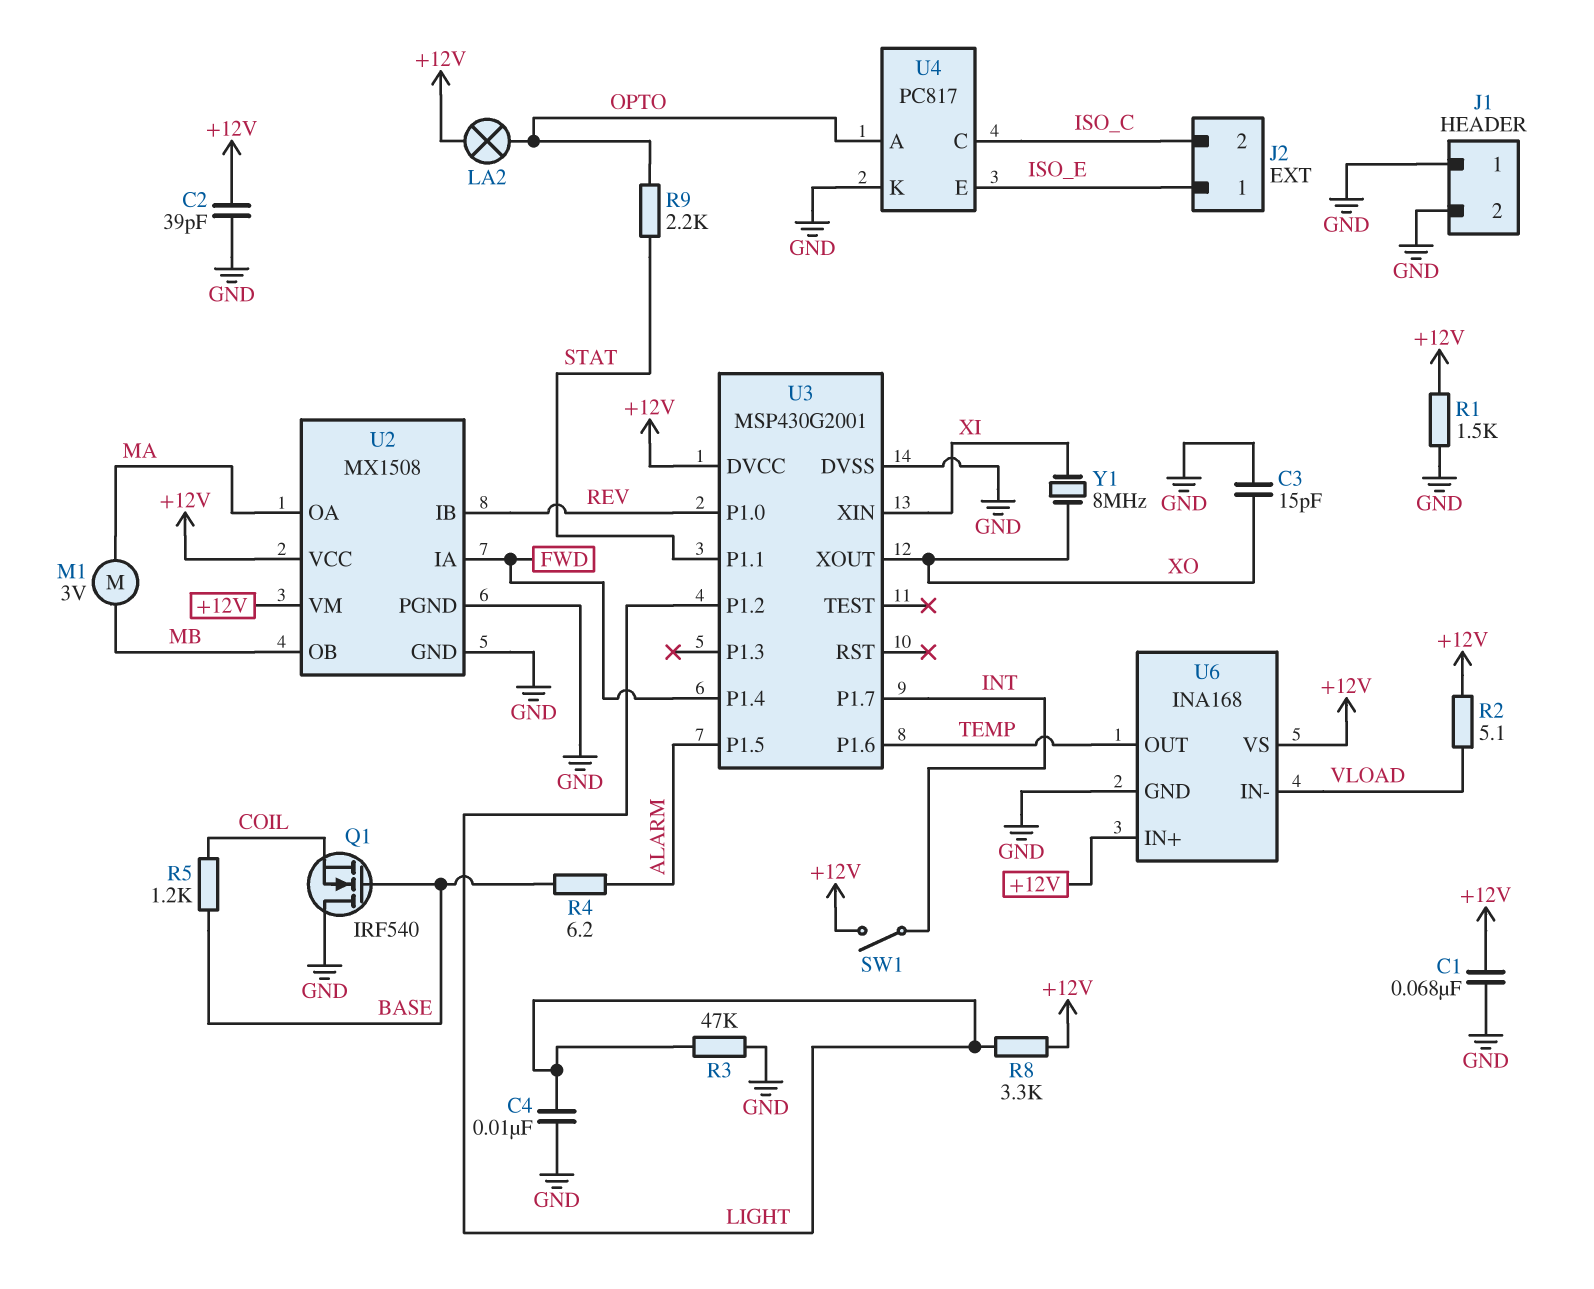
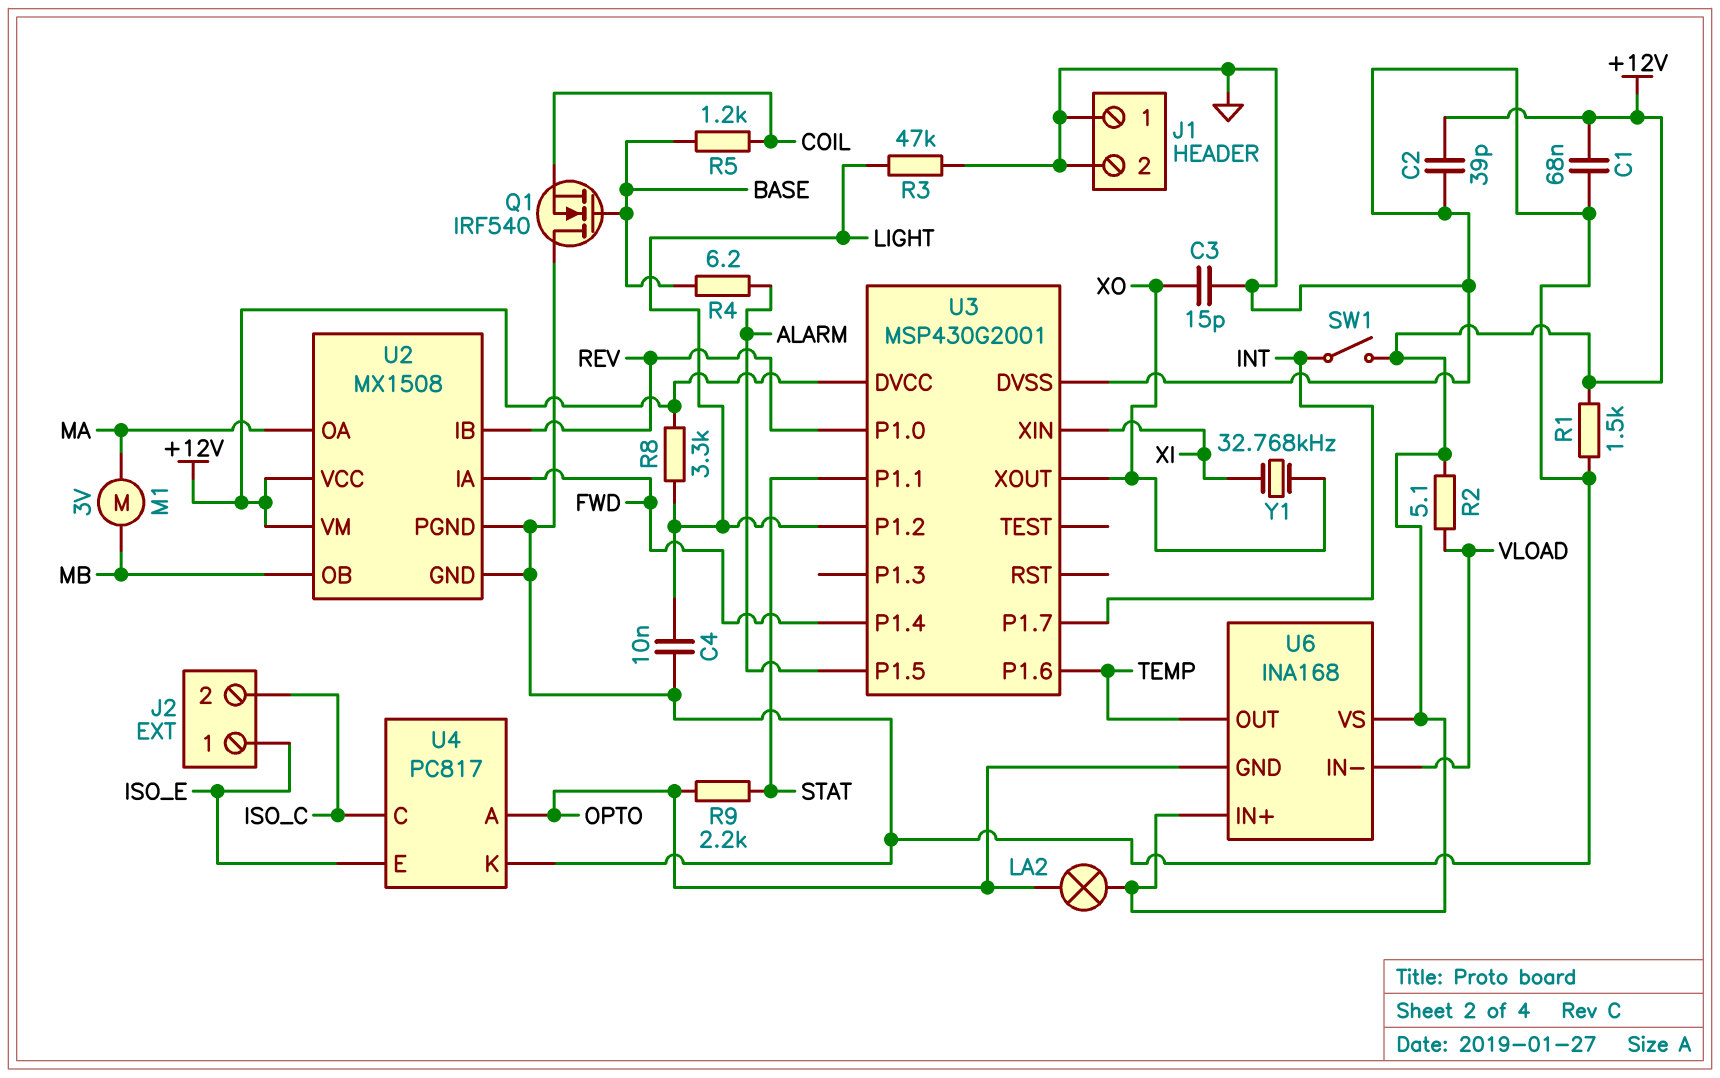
U6 pin GND: GND -> OPTO
Y1: 8MHz (XI, XO) -> 32.768kHz (XI, XO)

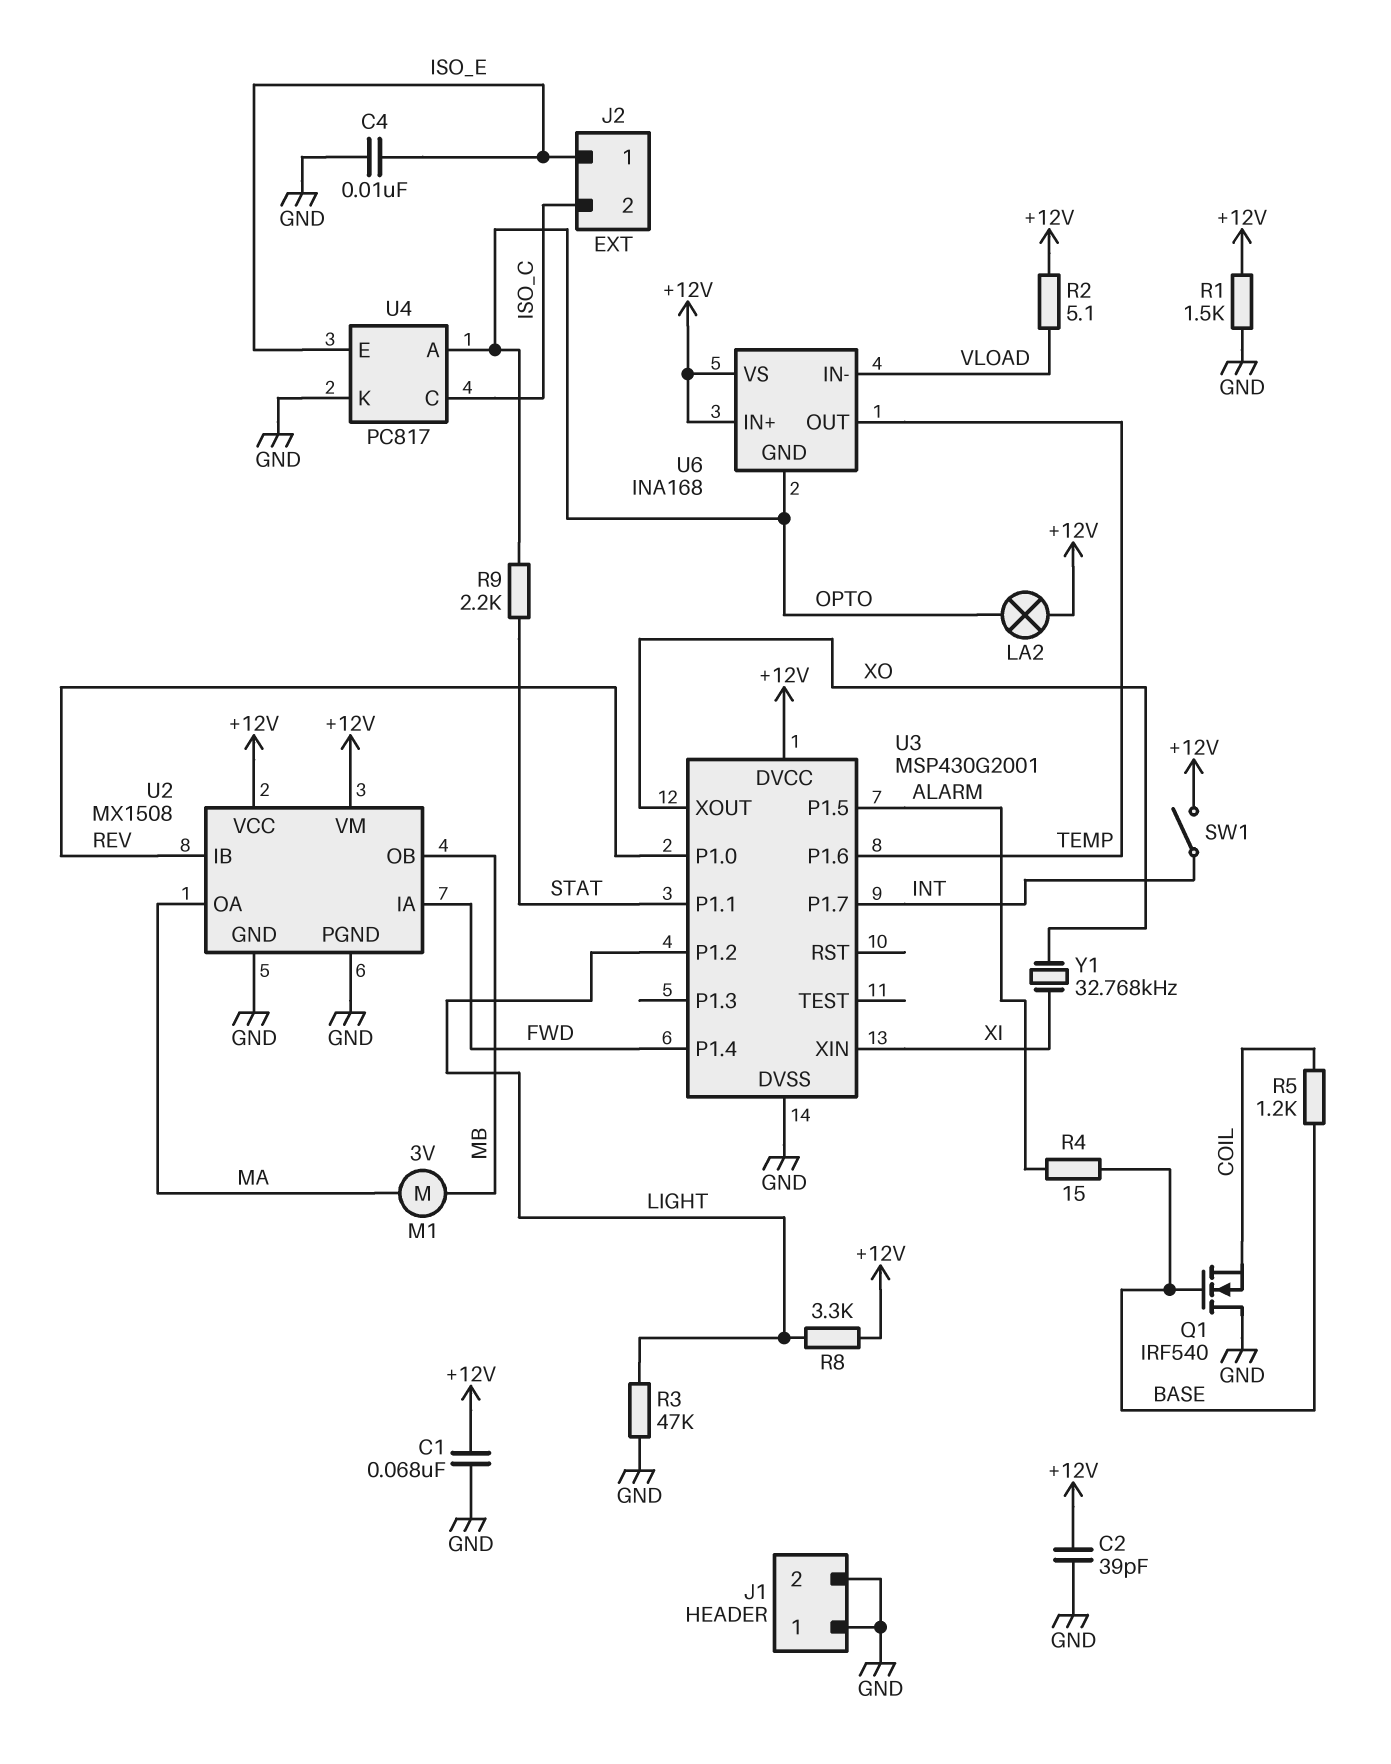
C3: 15pF (GND, XO) -> none
C4: 10nF (GND, LIGHT) -> 10nF (GND, ISO_E)
R4: 6.2 (ALARM, BASE) -> 15 (ALARM, BASE)

